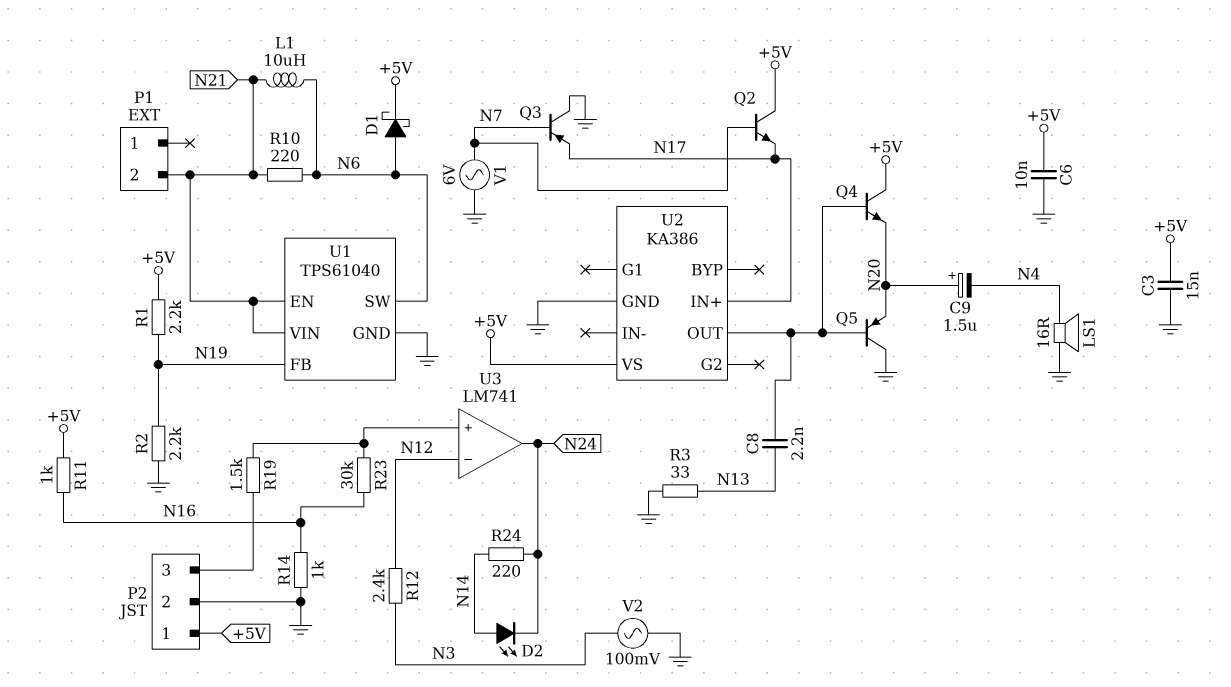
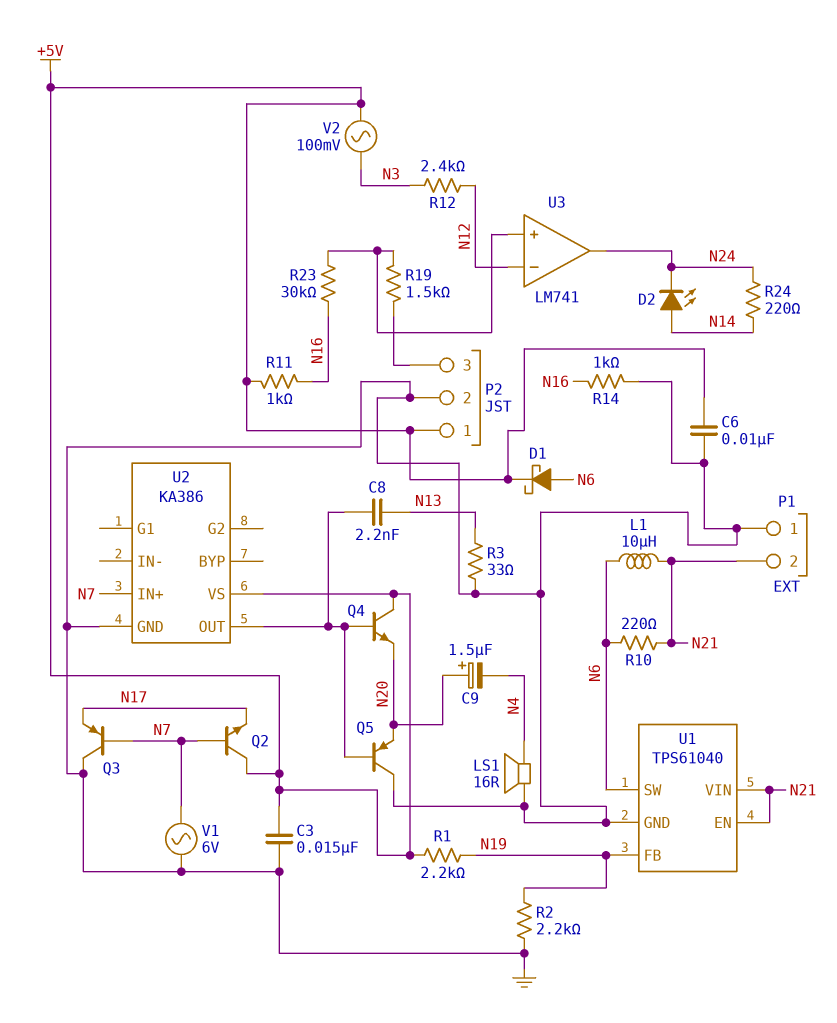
P1 pin 1: none -> GND
U2 pin IN+: N17 -> N7
V2: AC 100mV (GND, N3) -> AC 100mV (+5V, N3)

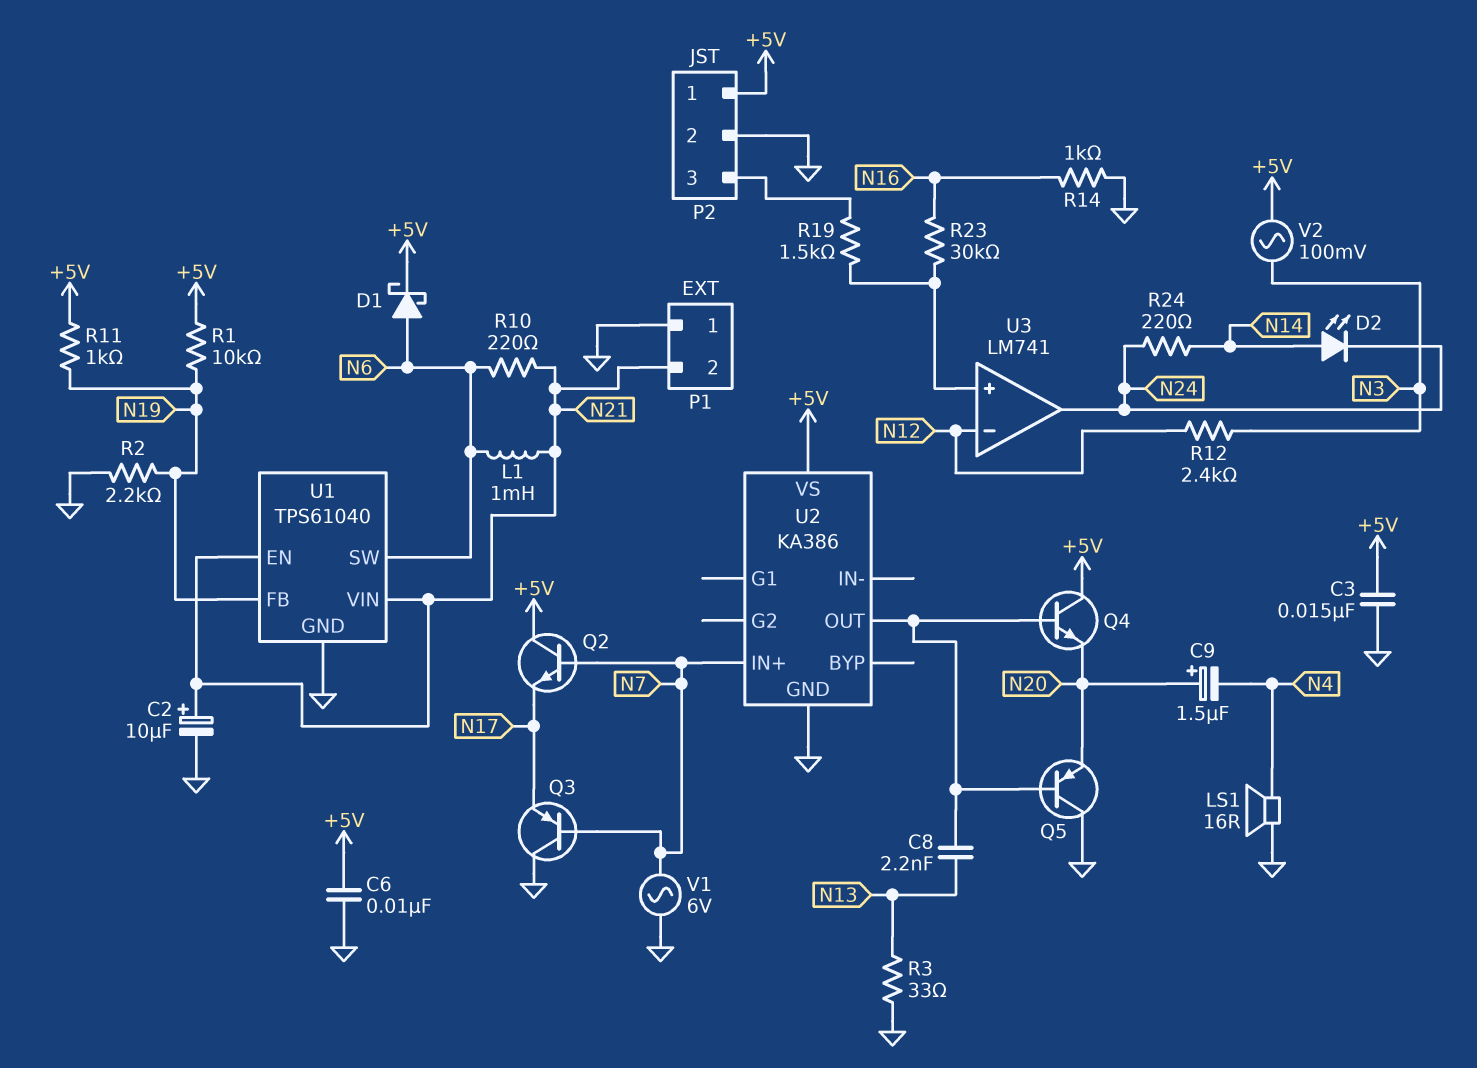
C2: none -> 10uF (plus N21, minus GND)
L1: 10uH (N6, N21) -> 1mH (N6, N21)
R1: 2.2k (+5V, N19) -> 10k (+5V, N19)
R11: 1k (+5V, N16) -> 1k (+5V, N19)

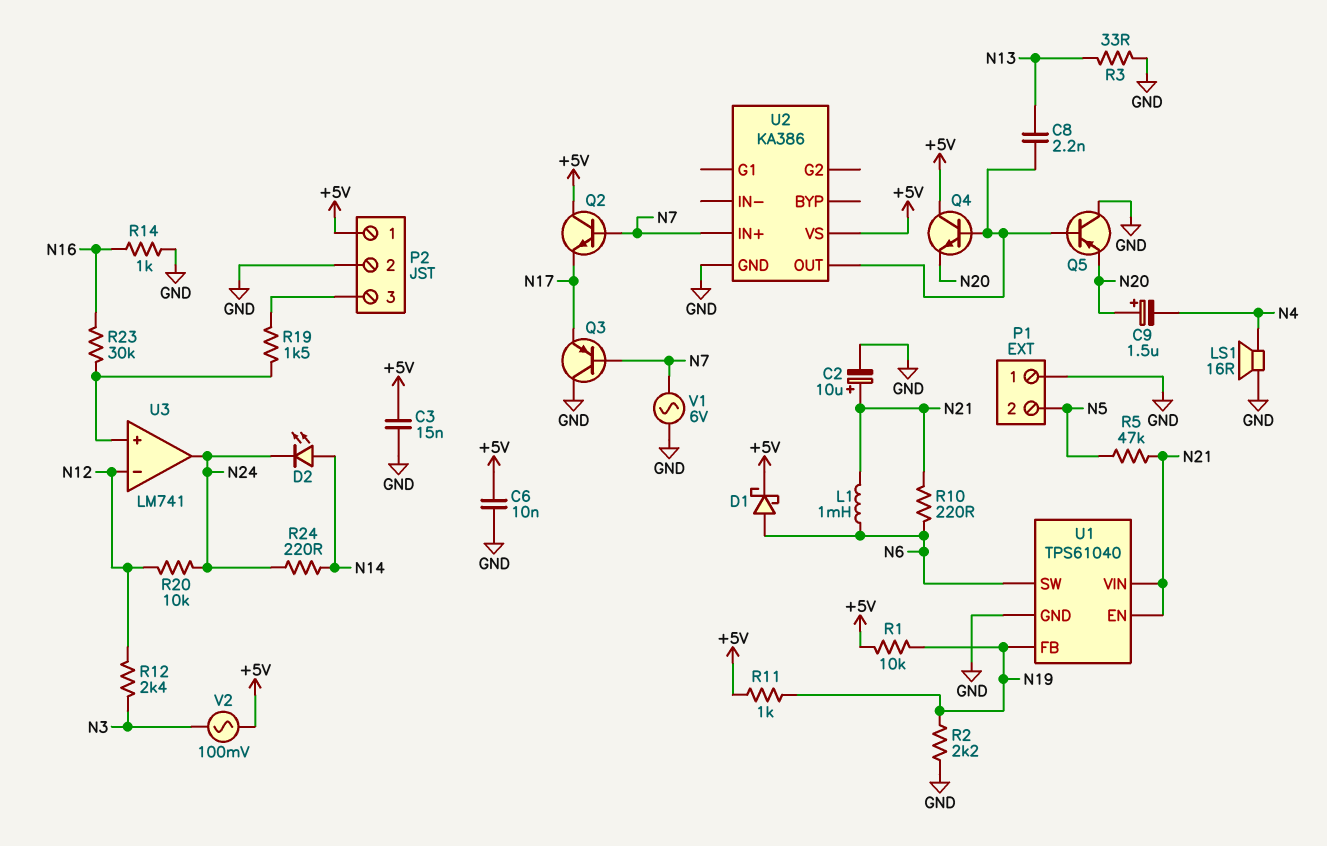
P1 pin 2: N21 -> N5
R5: none -> 47k (N5, N21)
R20: none -> 10k (N12, N24)

